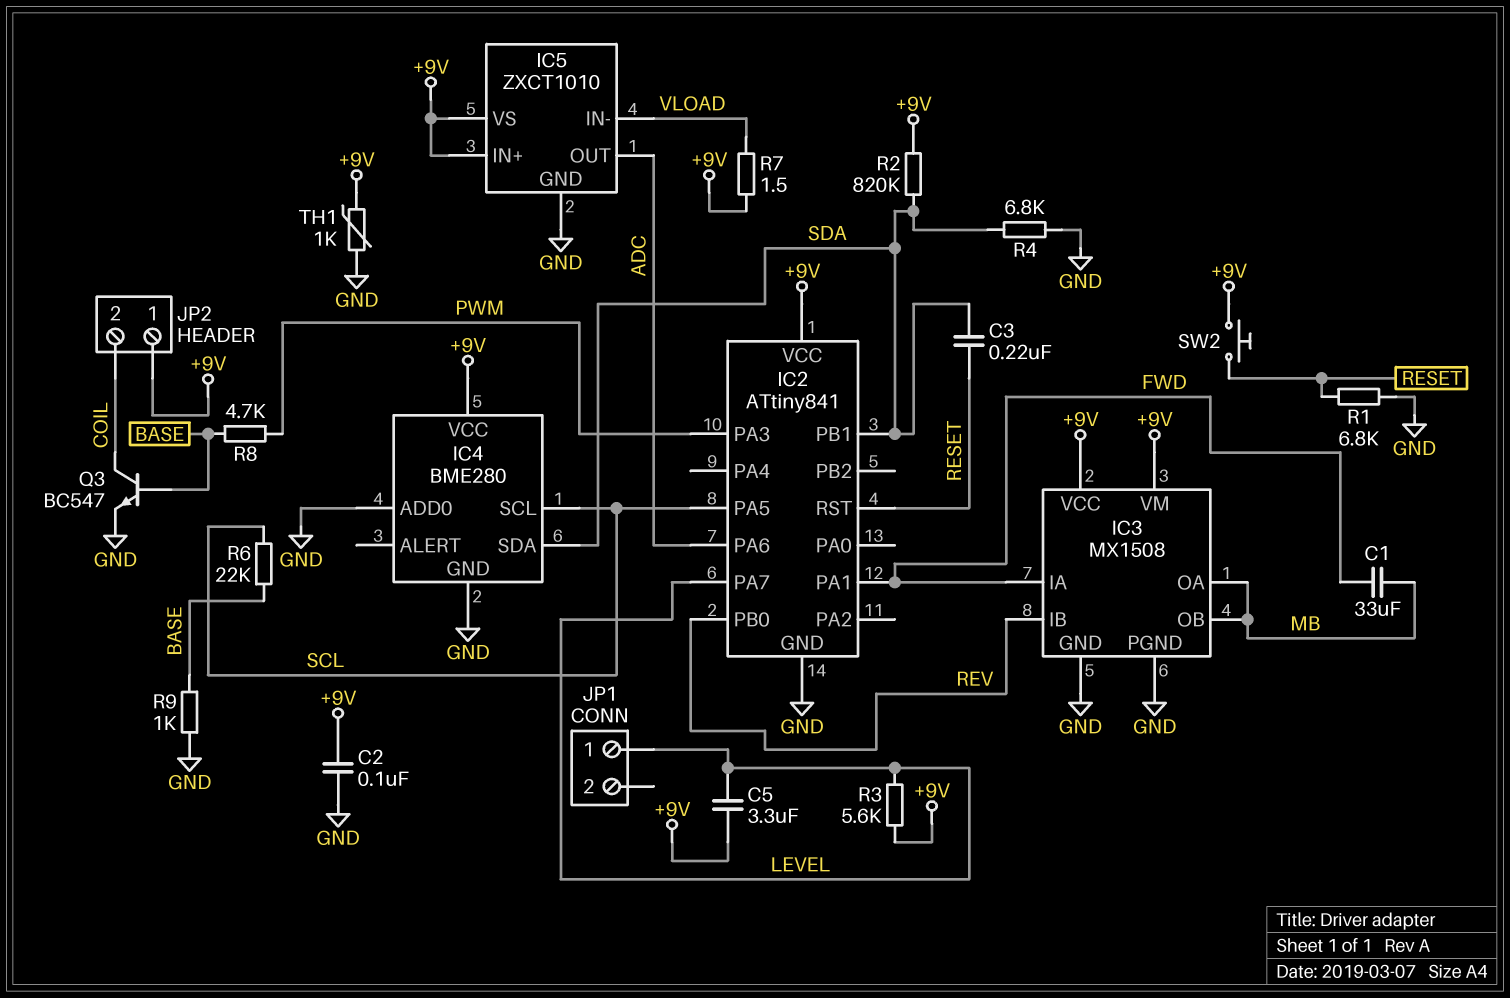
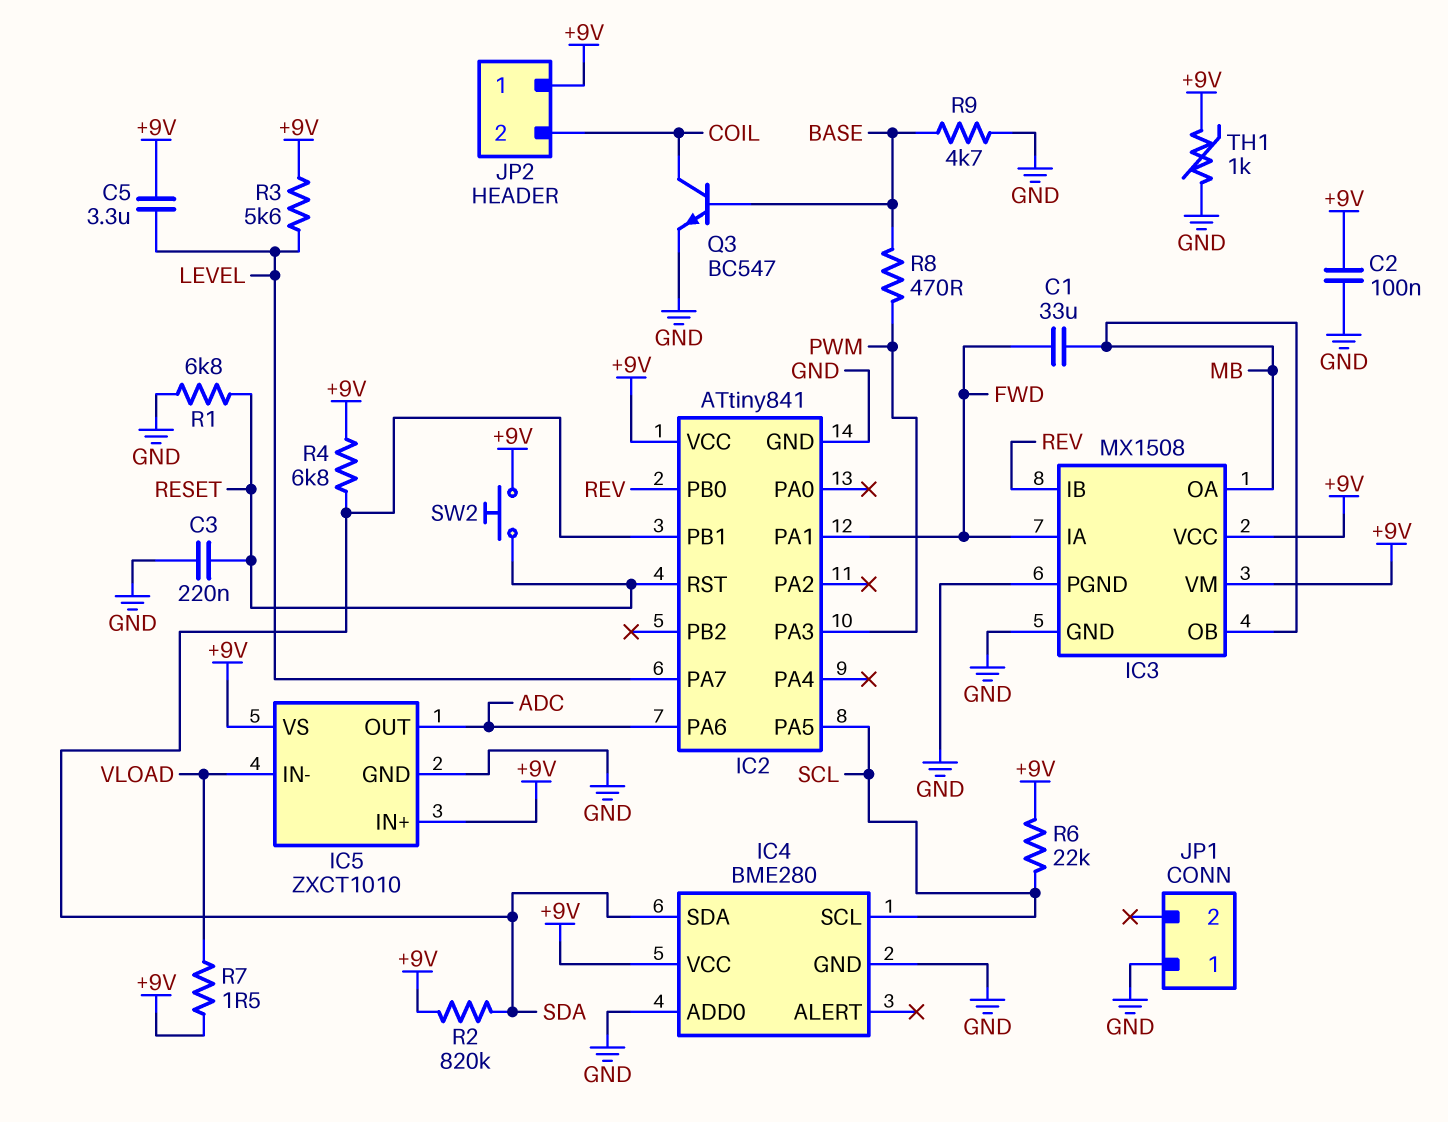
C3: 220nF (RESET, SDA) -> 220nF (GND, RESET)
JP1 pin 1: LEVEL -> GND
R4: 6.8k (GND, SDA) -> 6.8k (+9V, SDA)
R6: 22k (BASE, SCL) -> 22k (+9V, SCL)
R8: 4.7k (BASE, PWM) -> 470 (BASE, PWM)
R9: 1k (BASE, GND) -> 4.7k (BASE, GND)

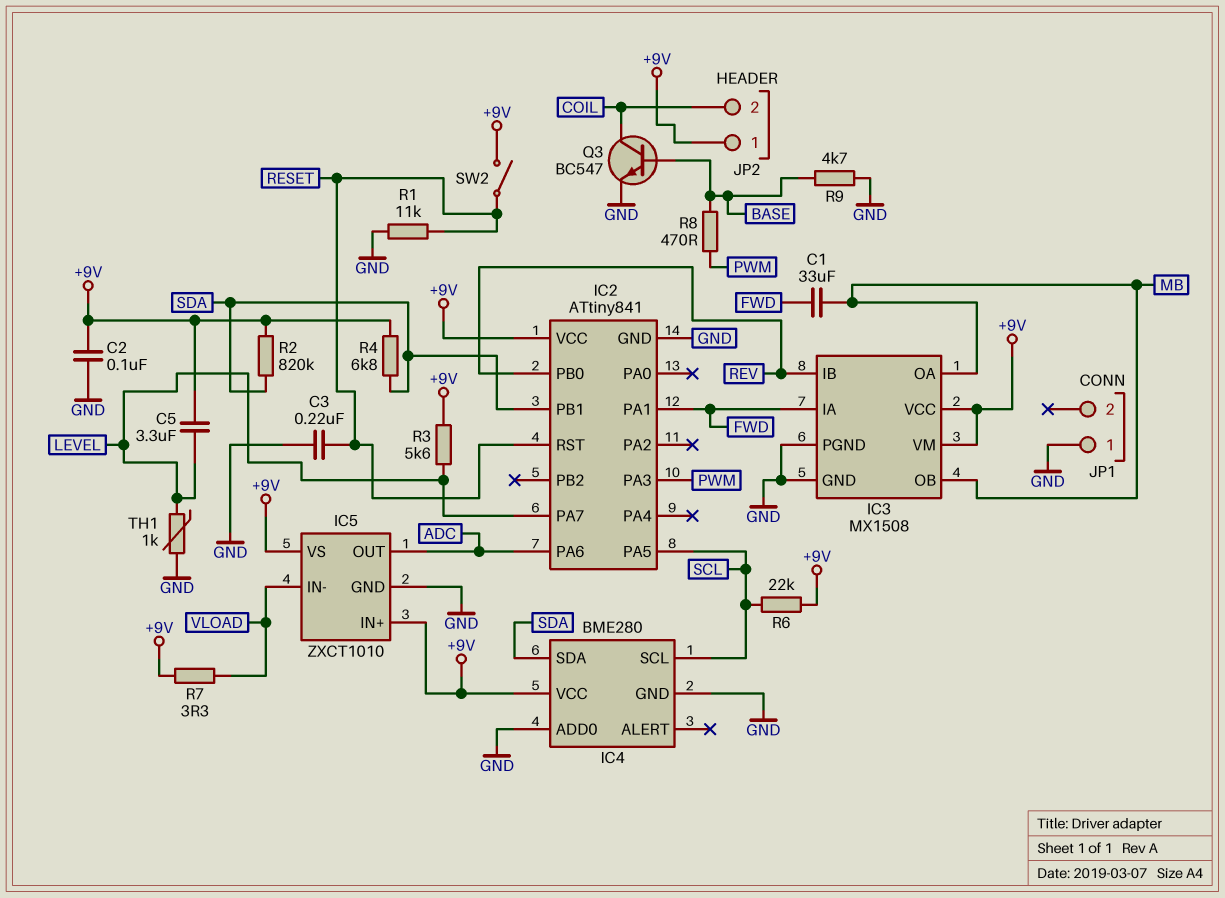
R1: 6.8k (GND, RESET) -> 11k (GND, RESET)
R7: 1.5 (+9V, VLOAD) -> 3.3 (+9V, VLOAD)
SW2: button (+9V, RESET) -> switch (+9V, RESET)
TH1: 1k (+9V, GND) -> 1k (GND, LEVEL)

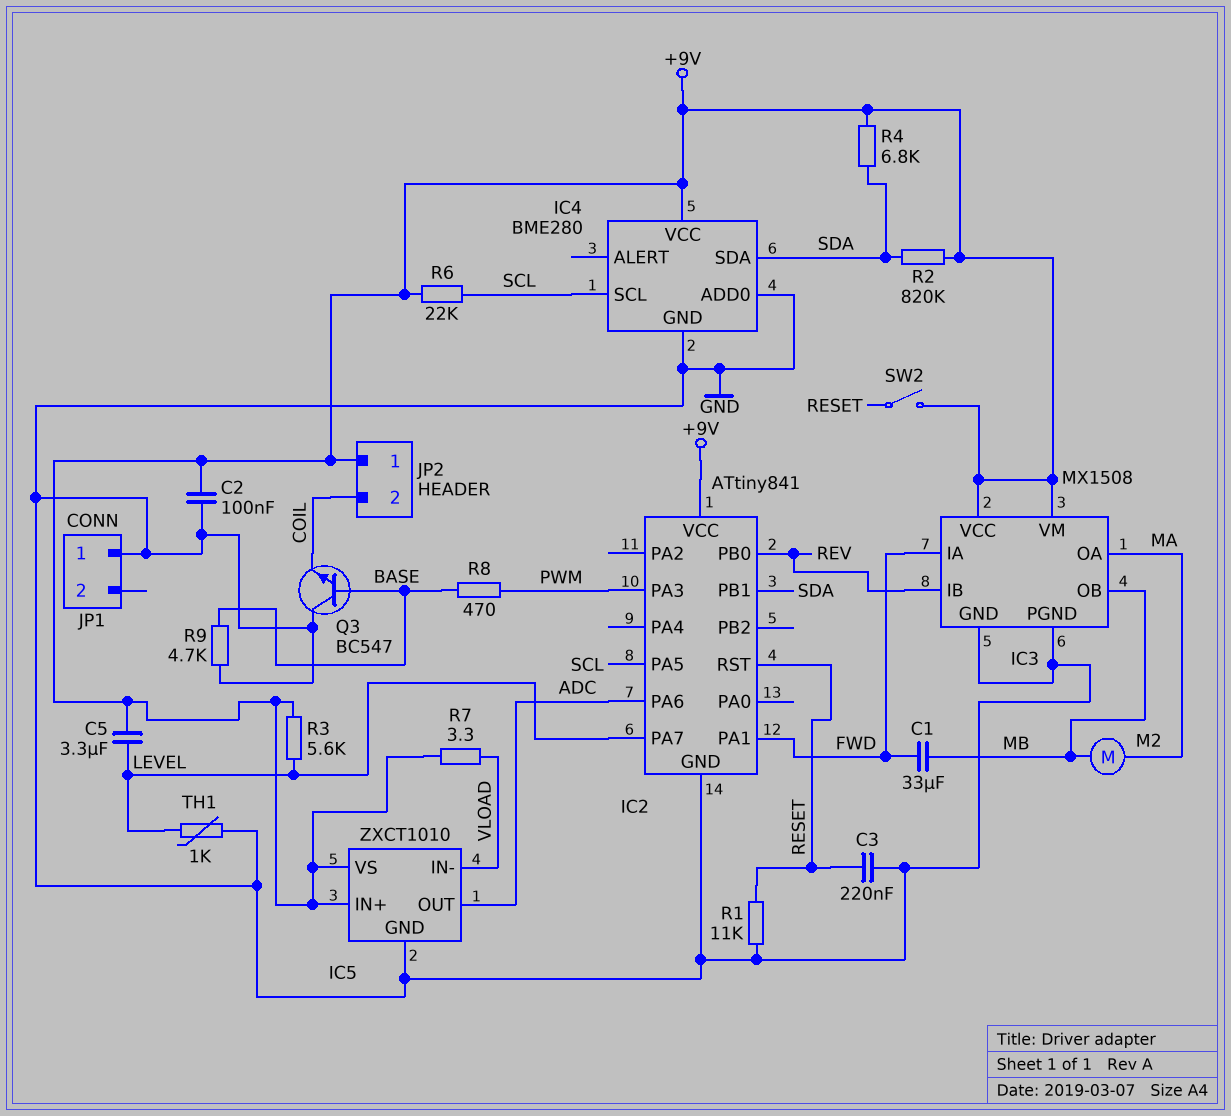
IC3 pin OA: MB -> MA
M2: none -> motor (MA, MB)
Q3: NPN BC547 (B BASE, C COIL, E GND) -> NPN BC547 (B BASE, C GND, E COIL)

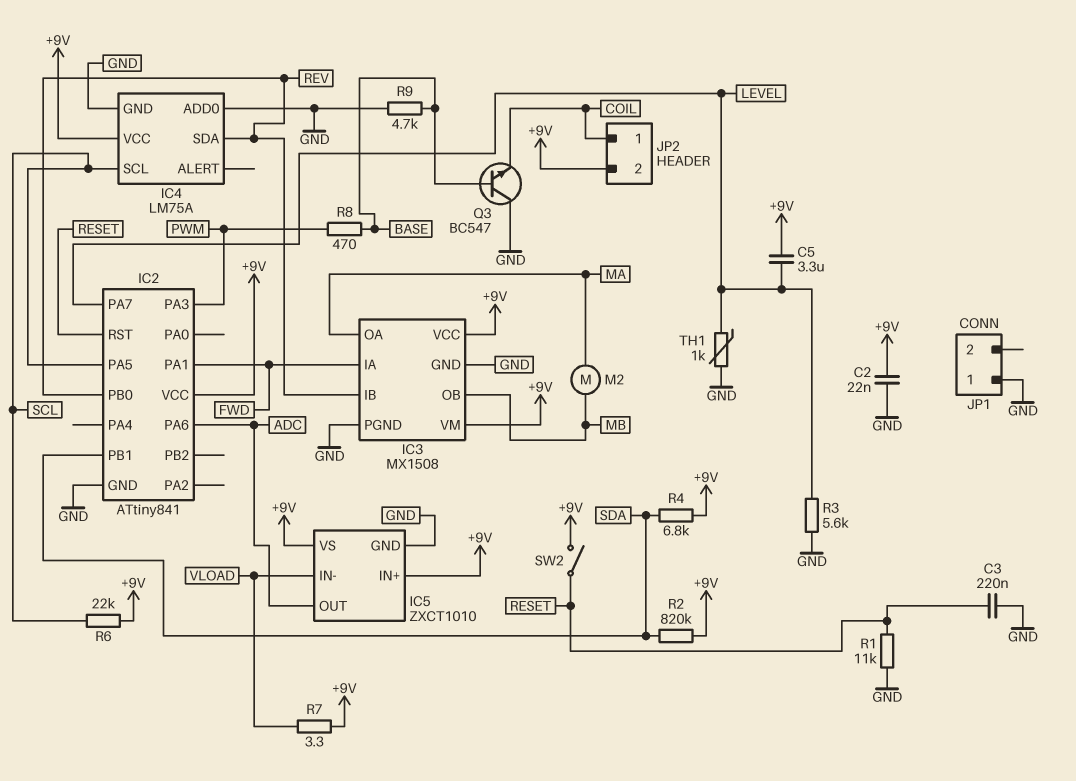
C1: 33uF (FWD, MB) -> none
C2: 100nF (+9V, GND) -> 22nF (+9V, GND)
IC4: BME280 -> LM75A
IC4 pin SDA: SDA -> REV
JP2 pin 1: +9V -> COIL
JP2 pin 2: COIL -> +9V
R3: 5.6k (+9V, LEVEL) -> 5.6k (GND, LEVEL)

